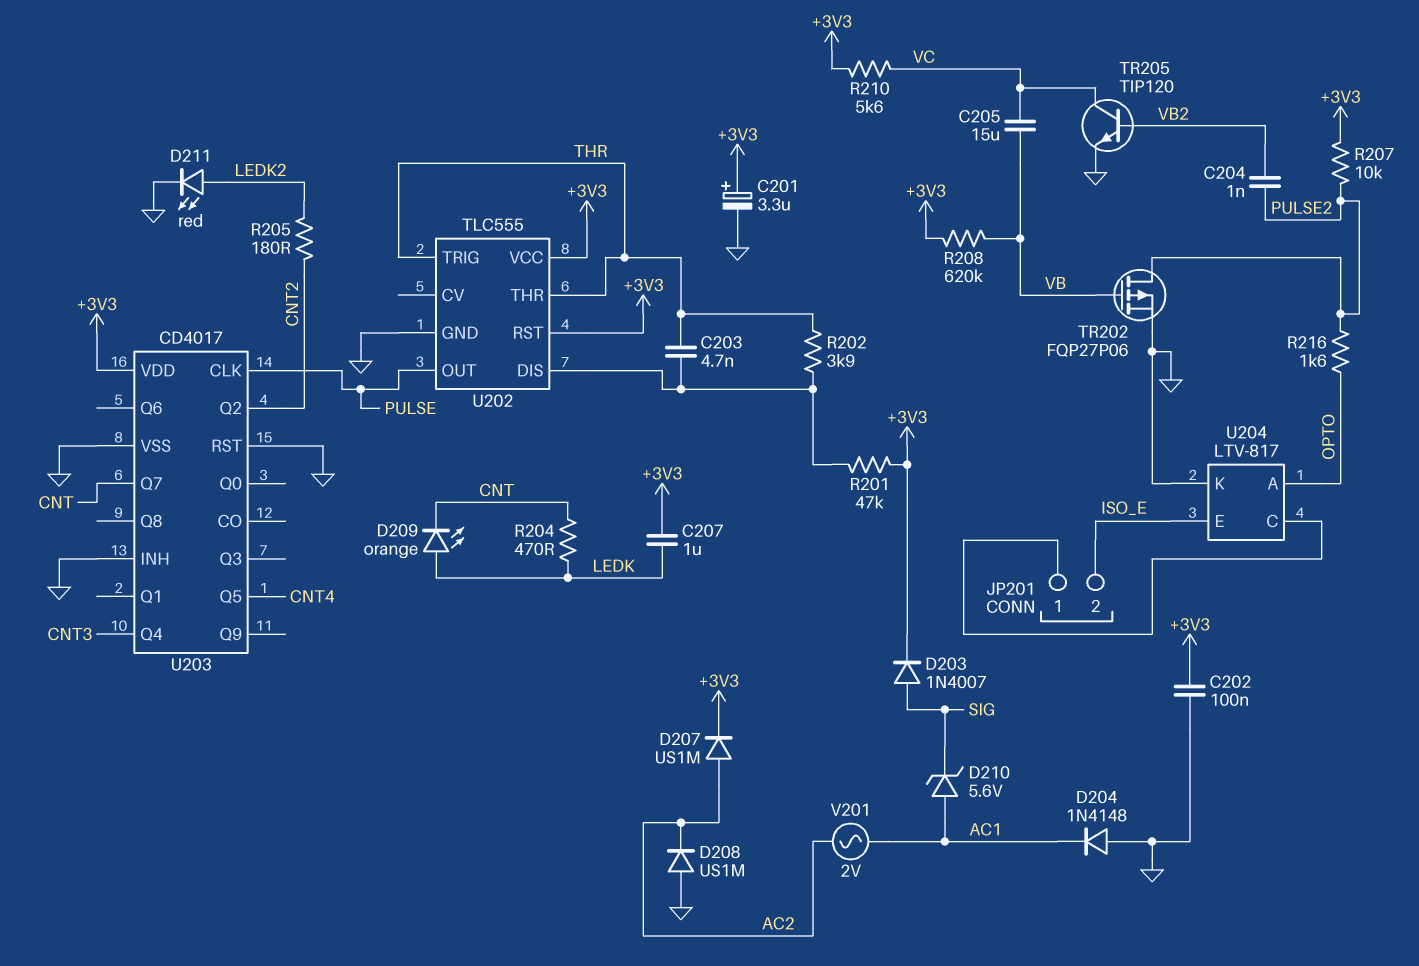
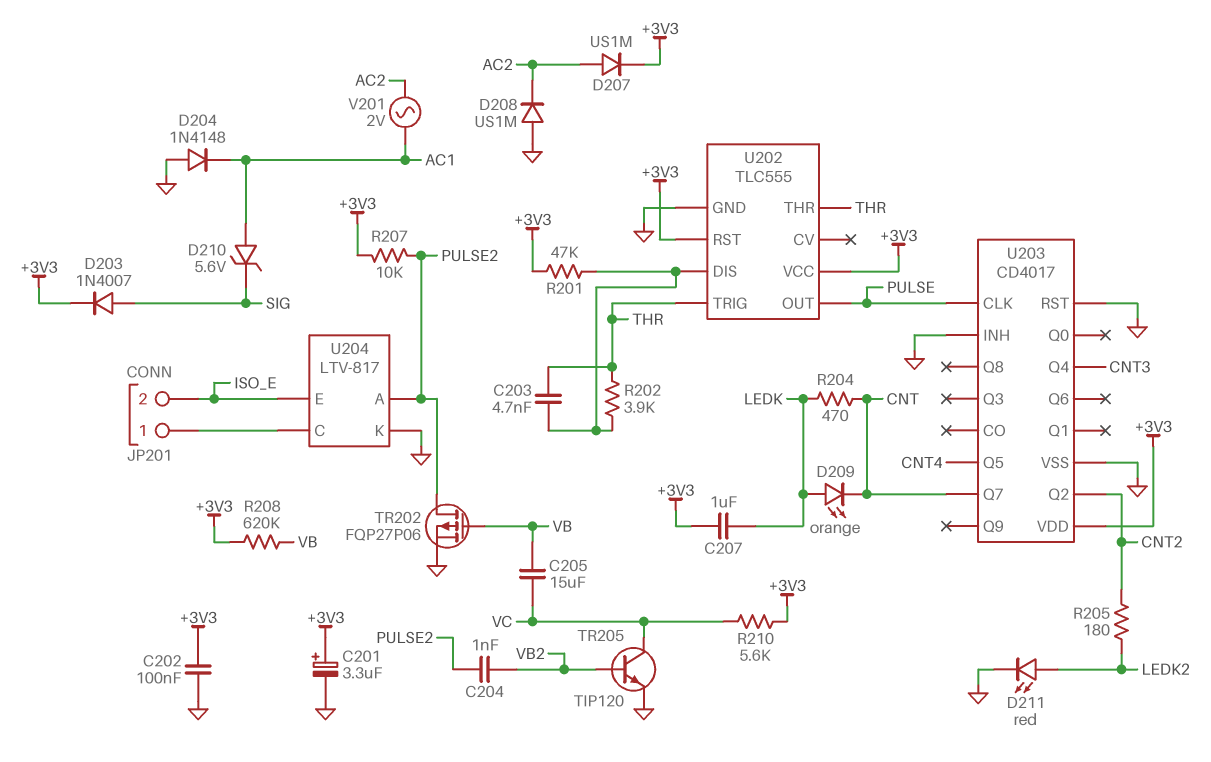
R216: 1.6k (OPTO, PULSE2) -> none
U204 pin A: OPTO -> PULSE2

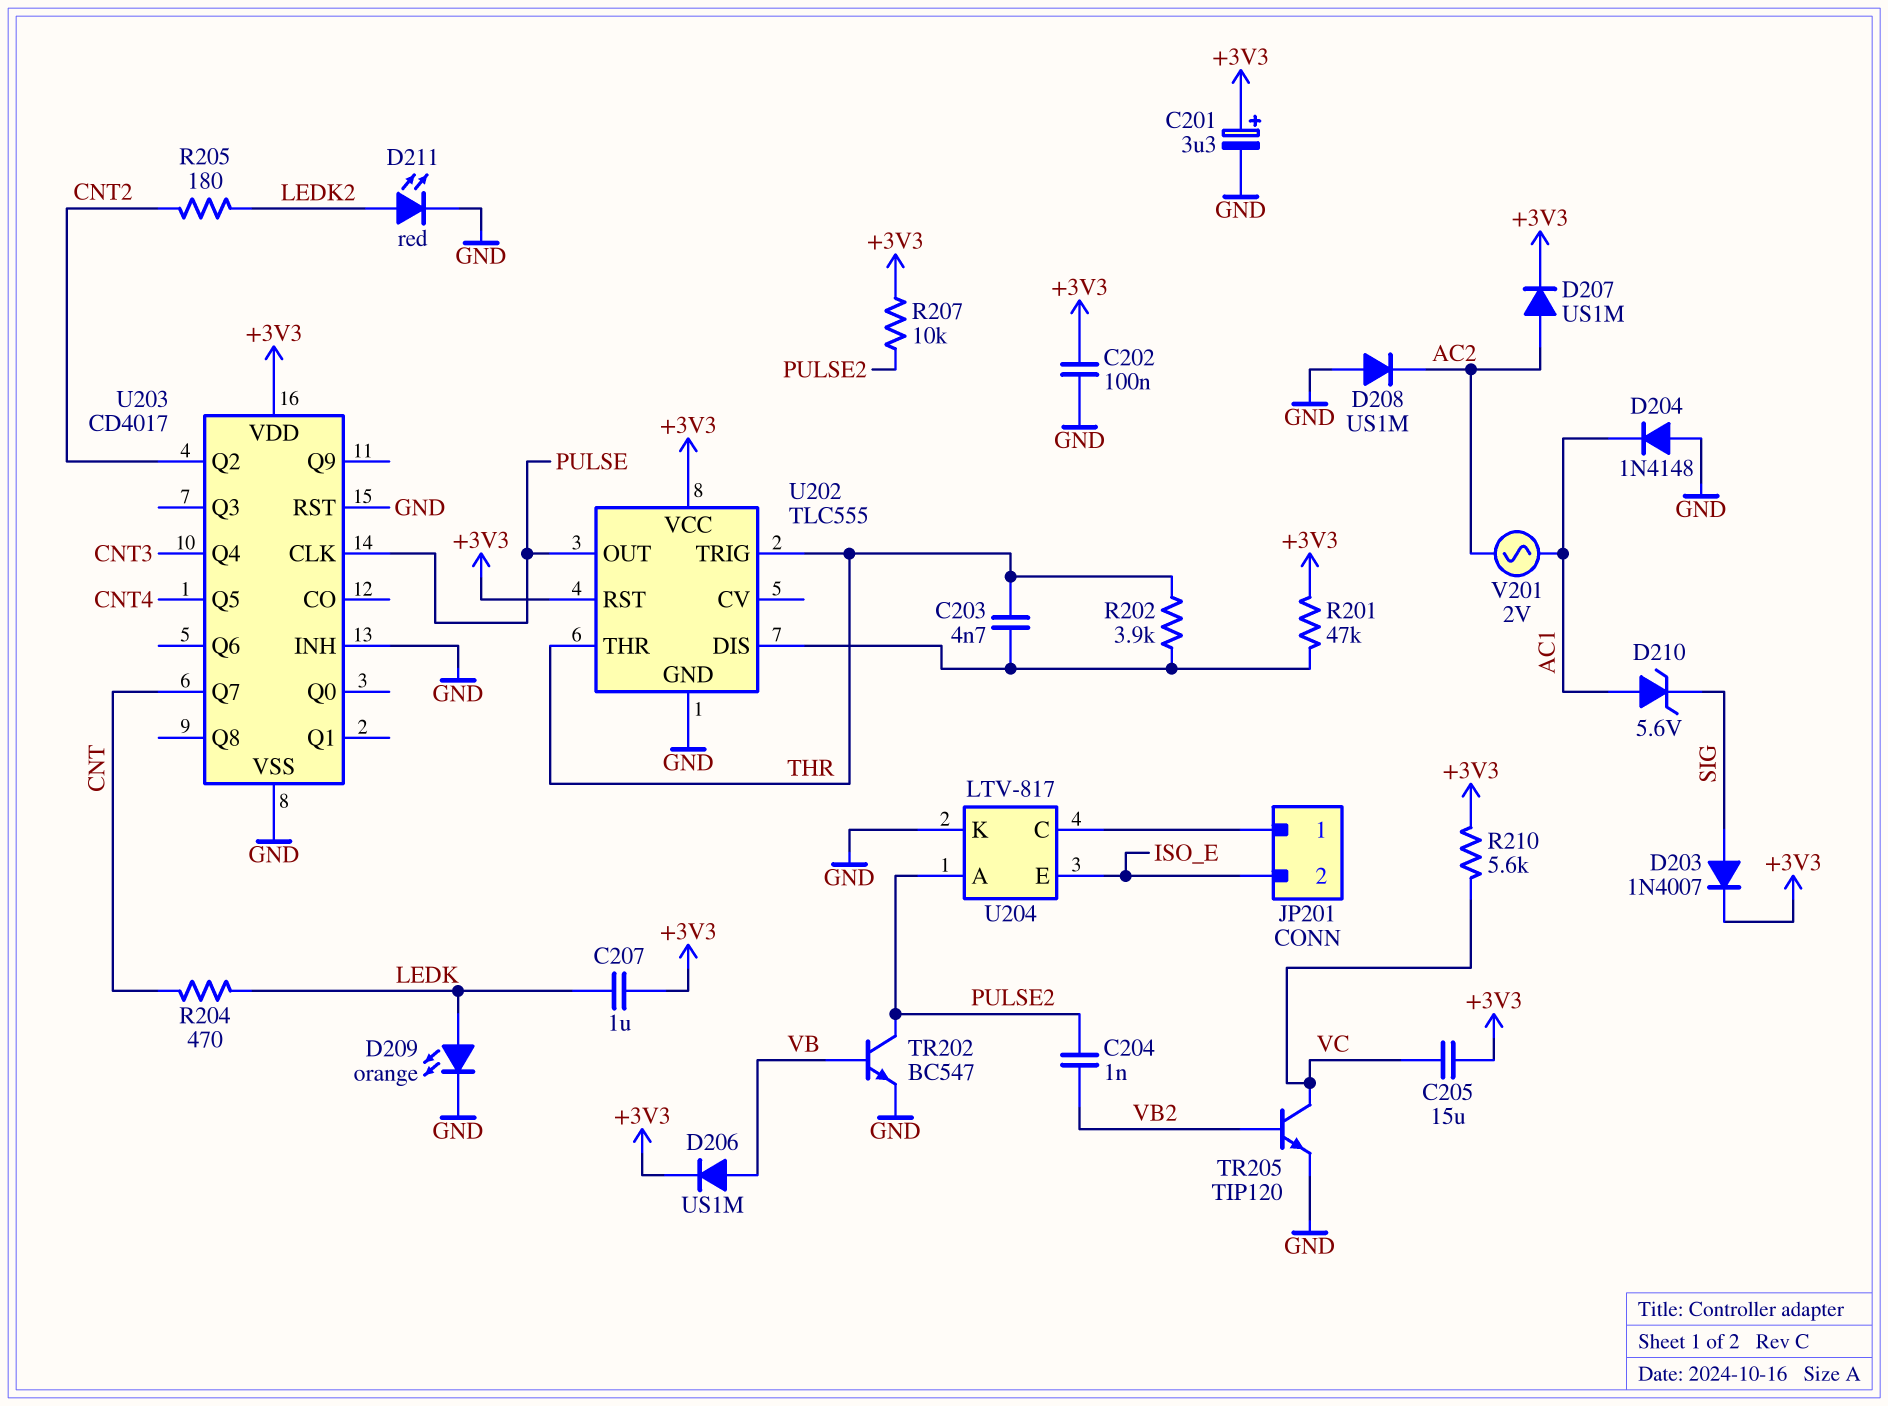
C205: 15uF (VB, VC) -> 15uF (+3V3, VC)
D206: none -> diode US1M (A VB, K +3V3)
D209: LED orange (A LEDK, K CNT) -> LED orange (A LEDK, K GND)
R208: 620k (+3V3, VB) -> none
TR202: PMOS FQP27P06 (G VB, D PULSE2, S GND) -> NPN BC547 (B VB, C PULSE2, E GND)

